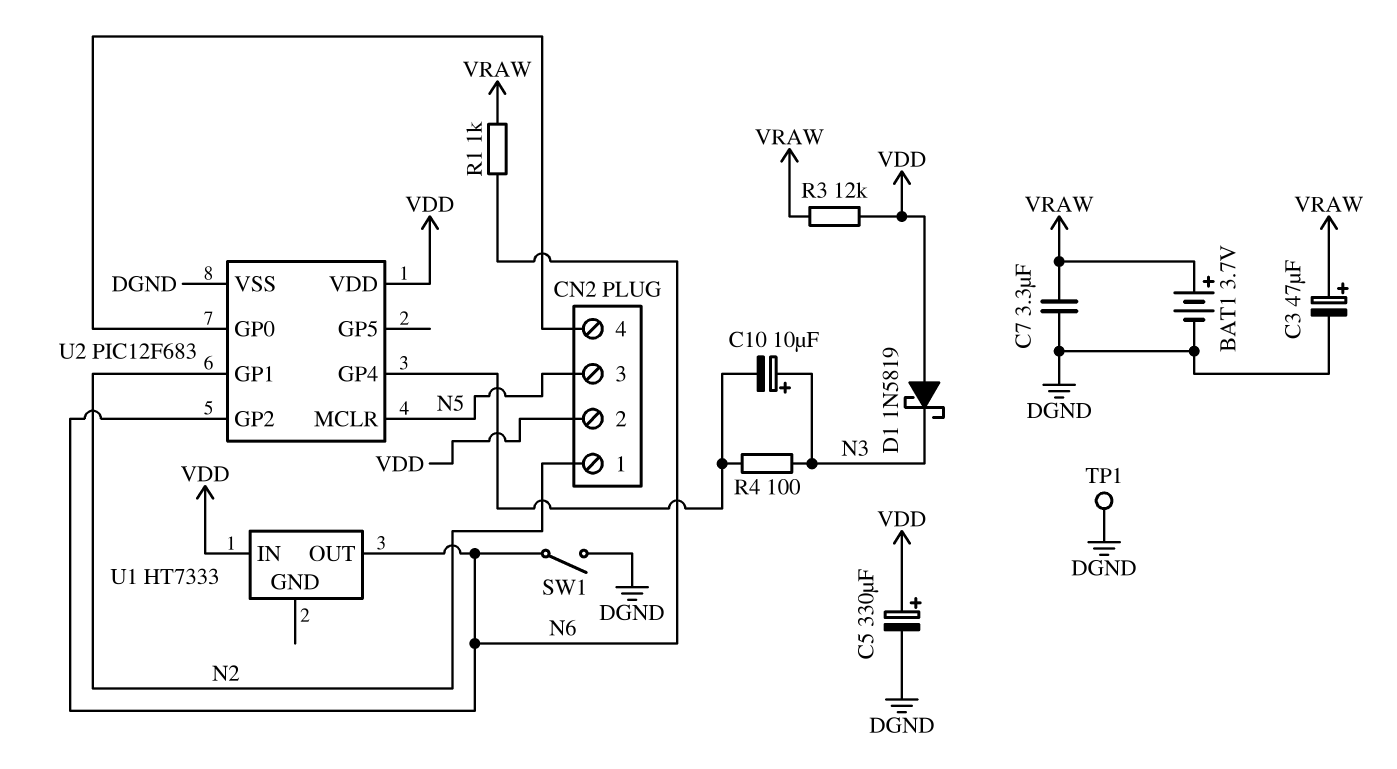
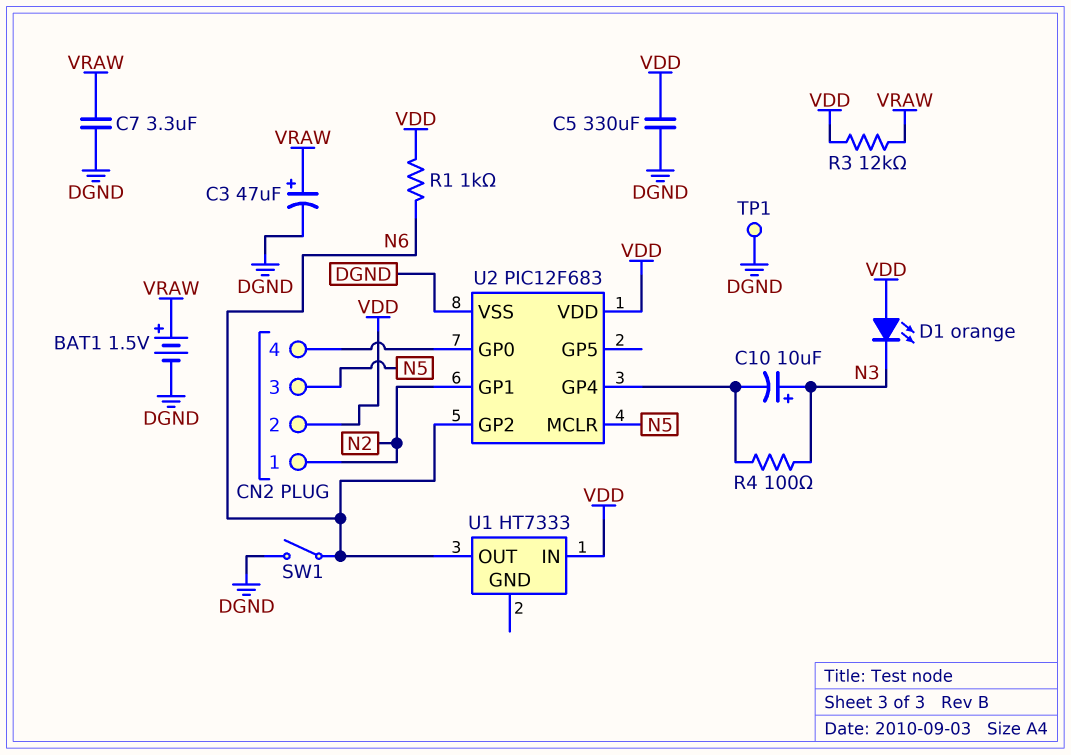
BAT1: 3.7V (plus VRAW, minus DGND) -> 1.5V (plus VRAW, minus DGND)
C5: 330uF (plus VDD, minus DGND) -> 330uF (DGND, VDD)
D1: schottky 1N5819 (A VDD, K N3) -> LED orange (A VDD, K N3)
R1: 1k (N6, VRAW) -> 1k (N6, VDD)

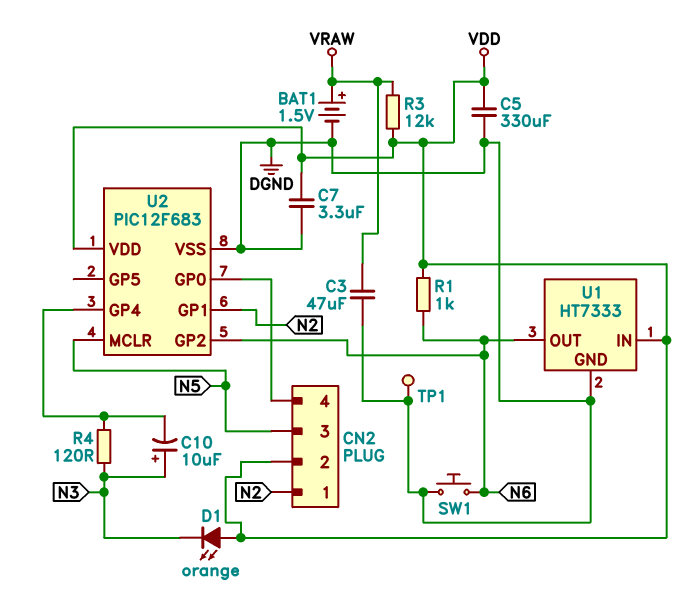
C3: 47uF (plus VRAW, minus DGND) -> 47uF (DGND, VRAW)
C7: 3.3uF (DGND, VRAW) -> 3.3uF (DGND, VDD)
R4: 100 (N3, U2/GP4) -> 120 (N3, U2/GP4)
SW1: switch (DGND, N6) -> button (DGND, N6)
U1 pin GND: none -> DGND

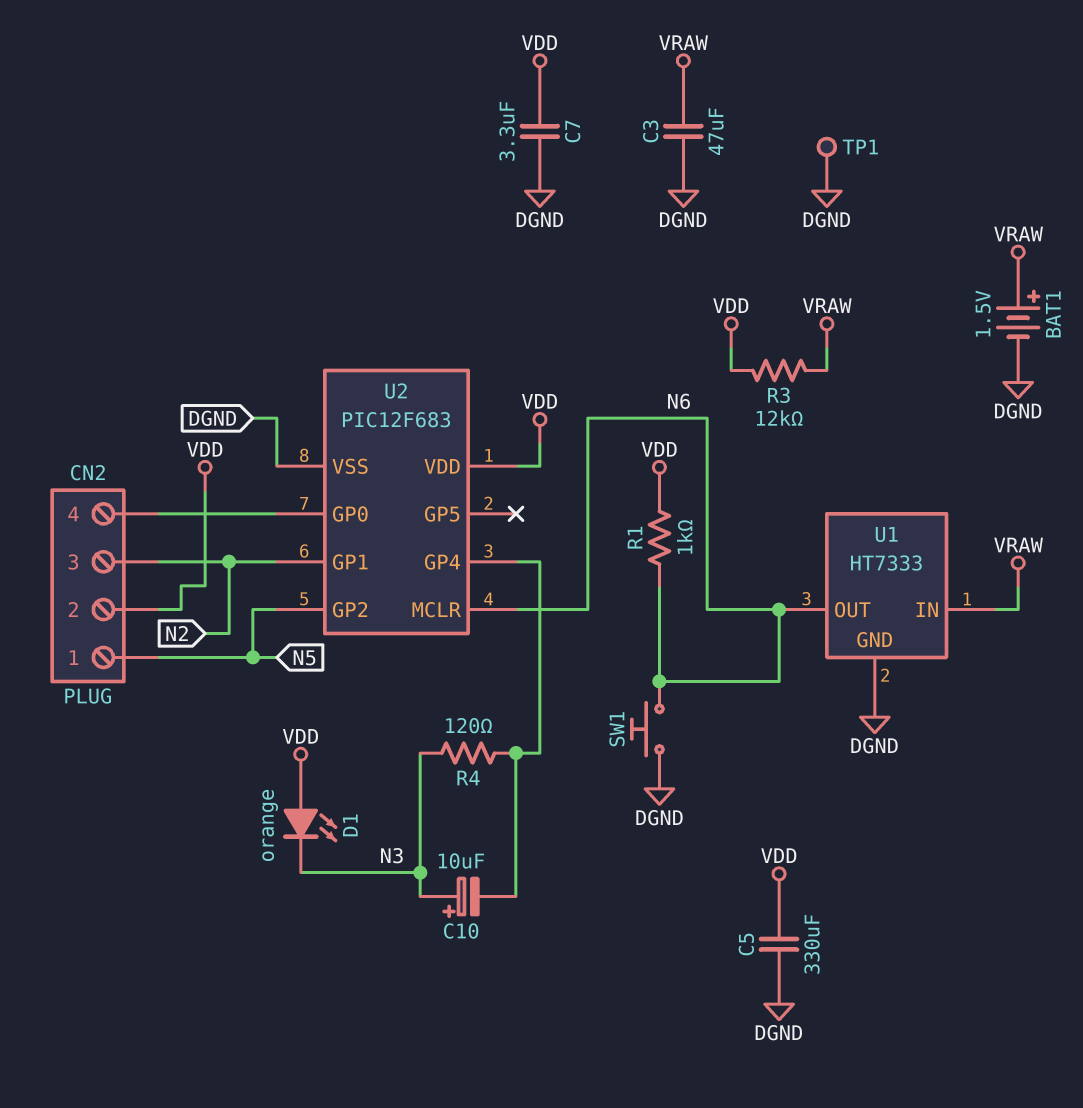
CN2 pin 1: N2 -> N5
CN2 pin 3: N5 -> N2
U1 pin IN: VDD -> VRAW
U2 pin GP2: N6 -> N5
U2 pin MCLR: N5 -> N6

